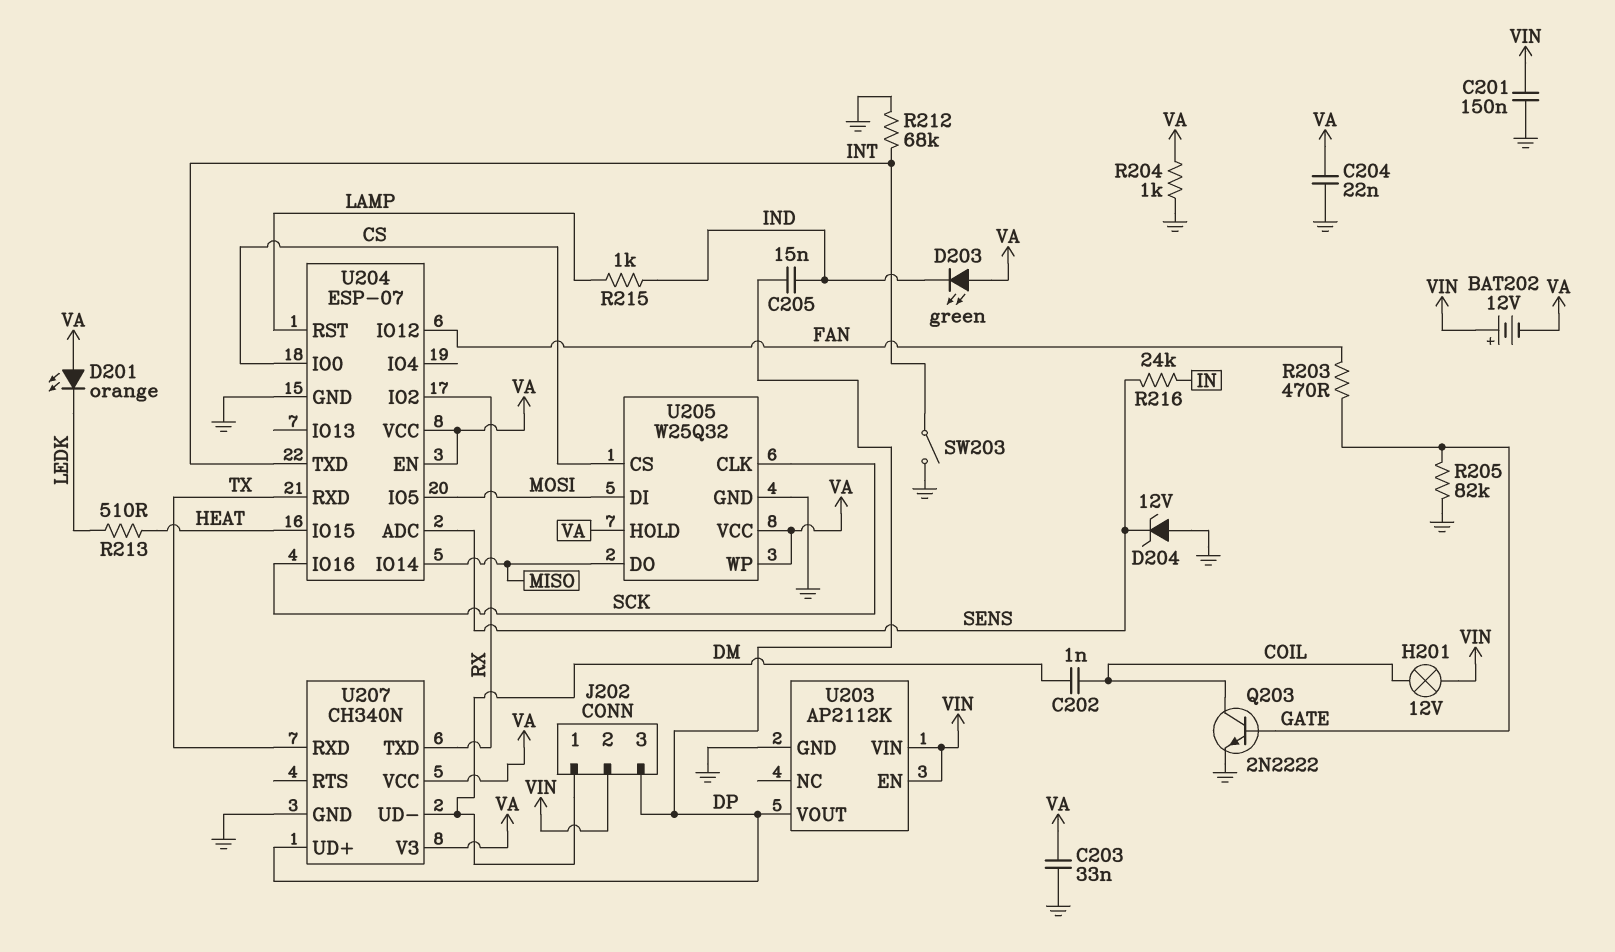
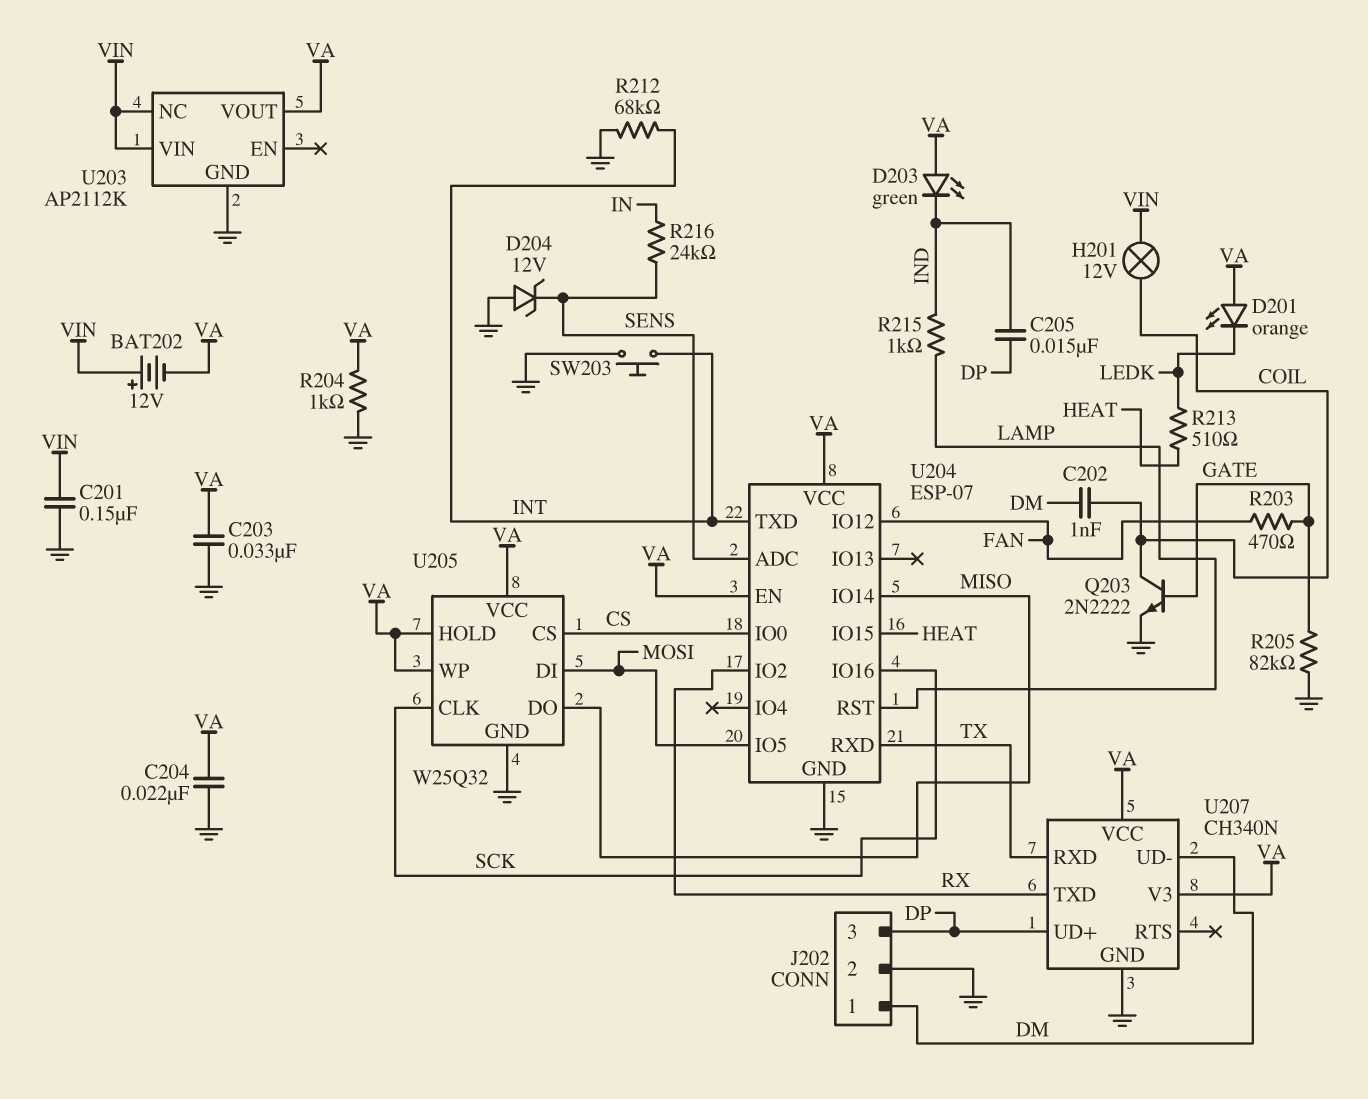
J202 pin 2: VIN -> GND
SW203: switch (GND, INT) -> button (GND, INT)
U203 pin EN: VIN -> none
U203 pin NC: none -> VIN
U203 pin VOUT: DP -> VA

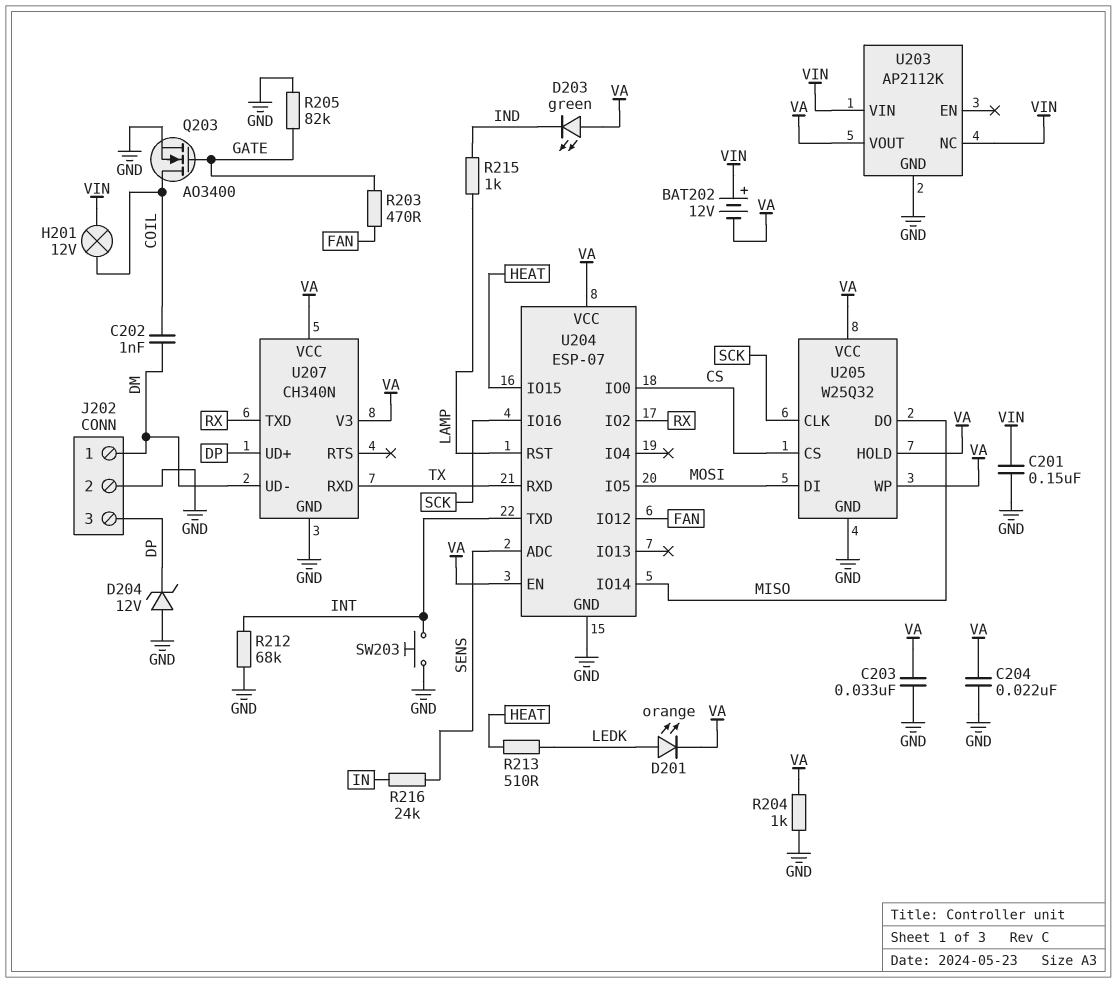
C205: 15nF (DP, IND) -> none
D201: LED orange (A VA, K LEDK) -> LED orange (A LEDK, K VA)
D204: zener 12V (A GND, K SENS) -> zener 12V (A GND, K DP)
Q203: NPN 2N2222 (B GATE, C COIL, E GND) -> NMOS AO3400 (G GATE, D COIL, S GND)

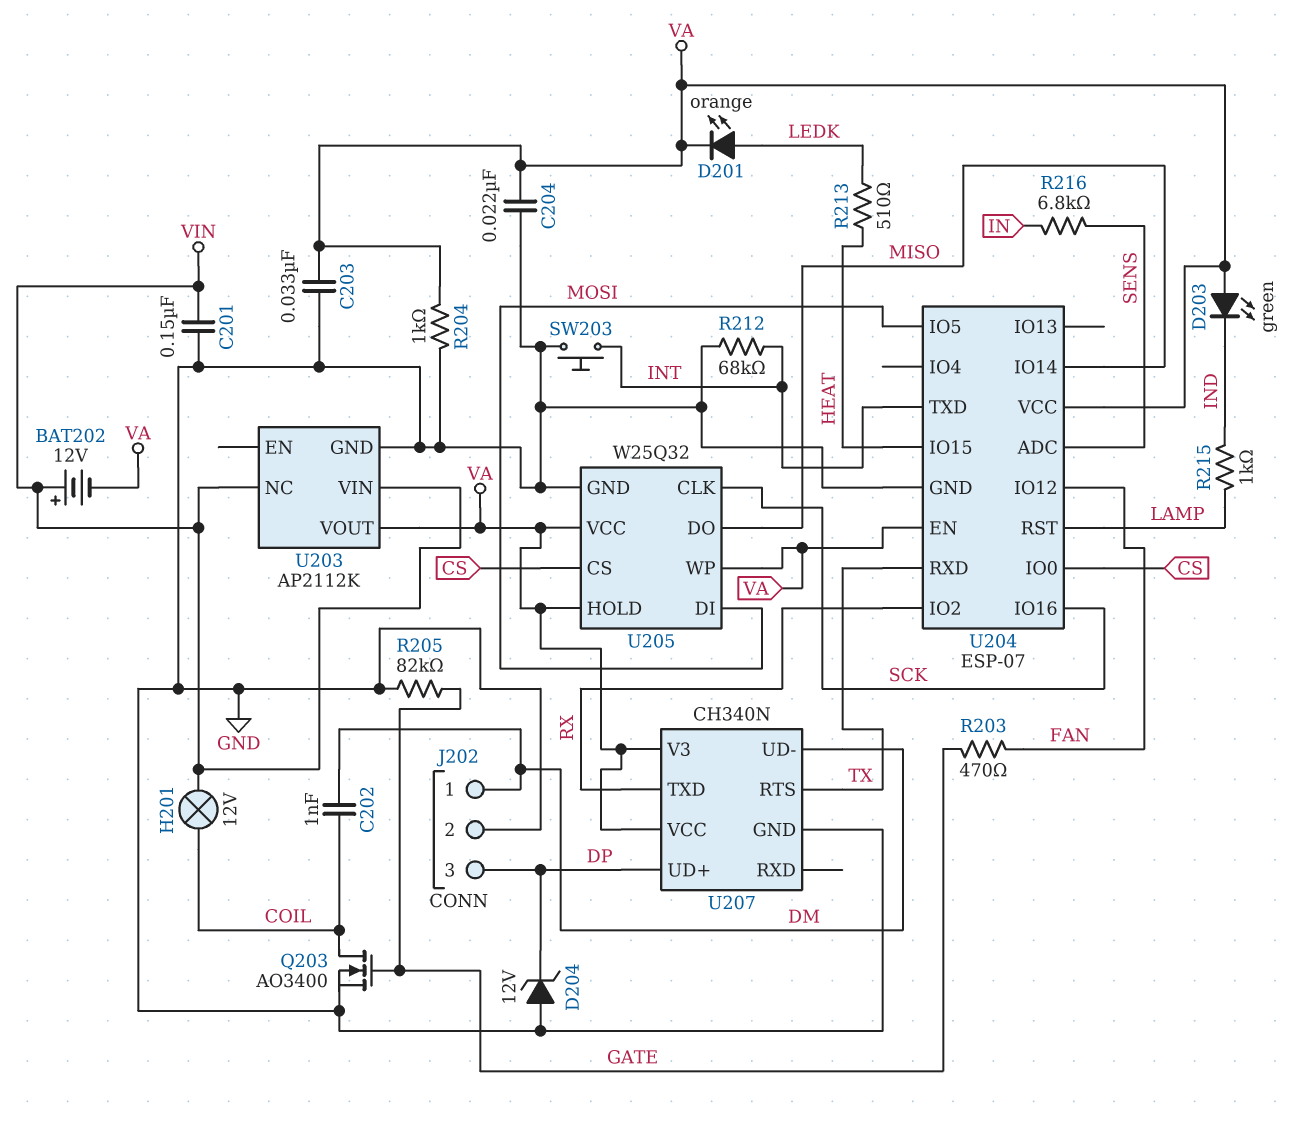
R216: 24k (IN, SENS) -> 6.8k (IN, SENS)
U207 pin RTS: none -> TX
U207 pin RXD: TX -> none

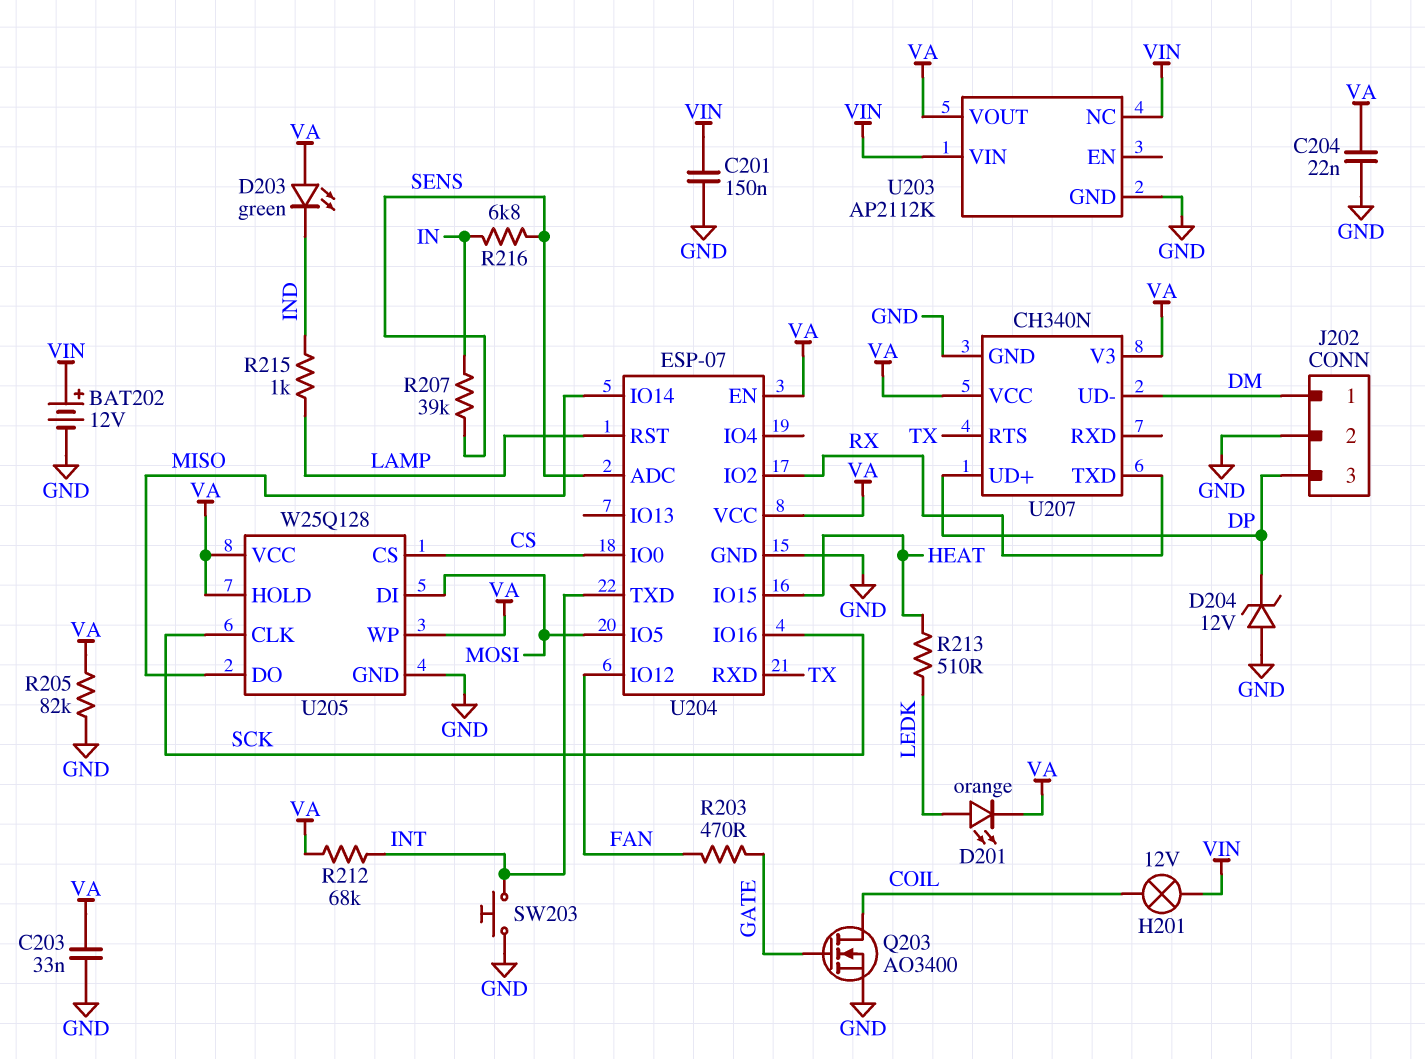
BAT202: 12V (plus VIN, minus VA) -> 12V (plus VIN, minus GND)
C202: 1nF (COIL, DM) -> none
R204: 1k (GND, VA) -> none
R205: 82k (GATE, GND) -> 82k (GND, VA)
R207: none -> 39k (IN, SENS)
R212: 68k (GND, INT) -> 68k (INT, VA)
U205: W25Q32 -> W25Q128

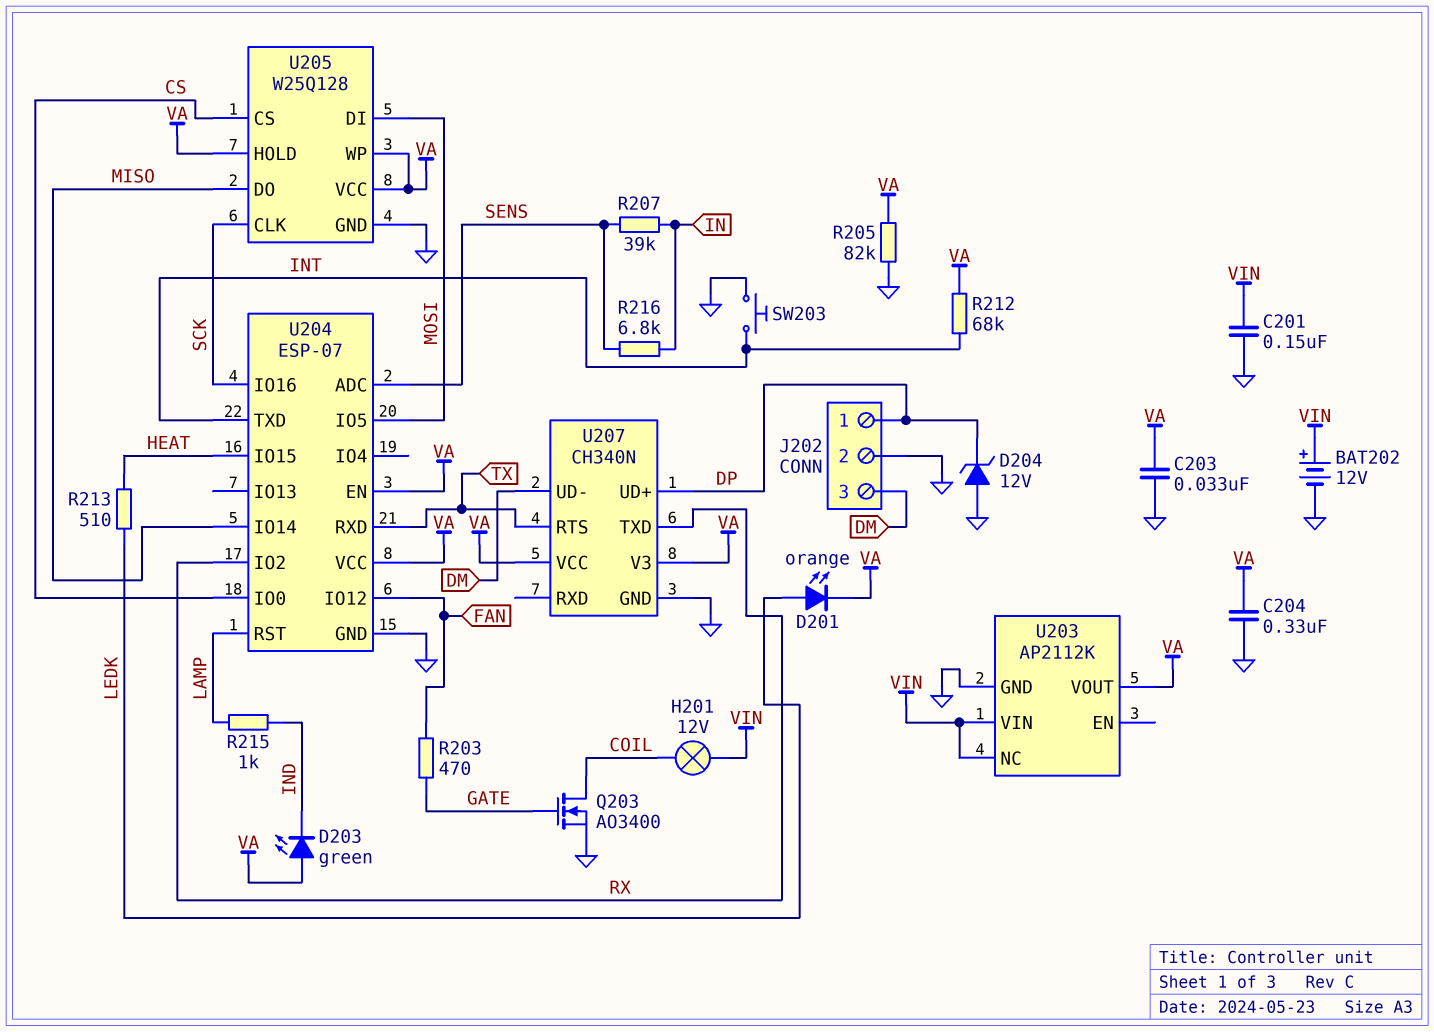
C204: 22nF (GND, VA) -> 330nF (GND, VA)
J202 pin 1: DM -> DP
J202 pin 3: DP -> DM

